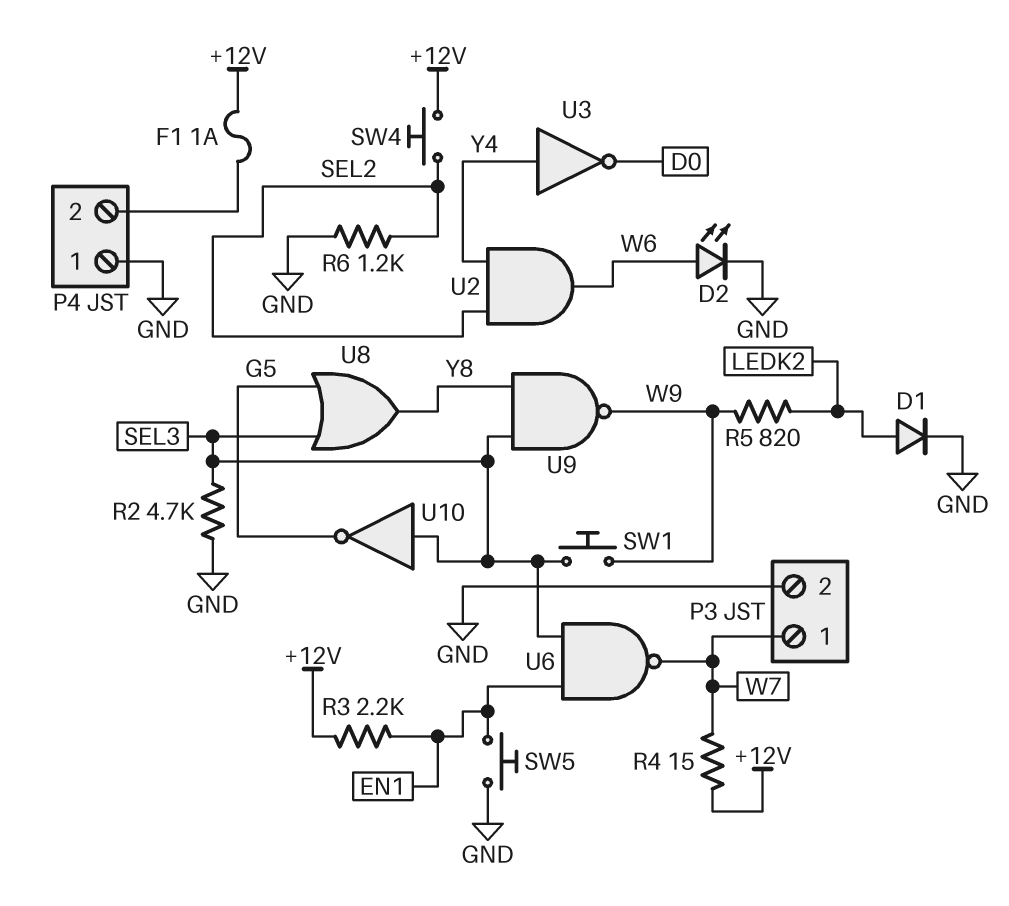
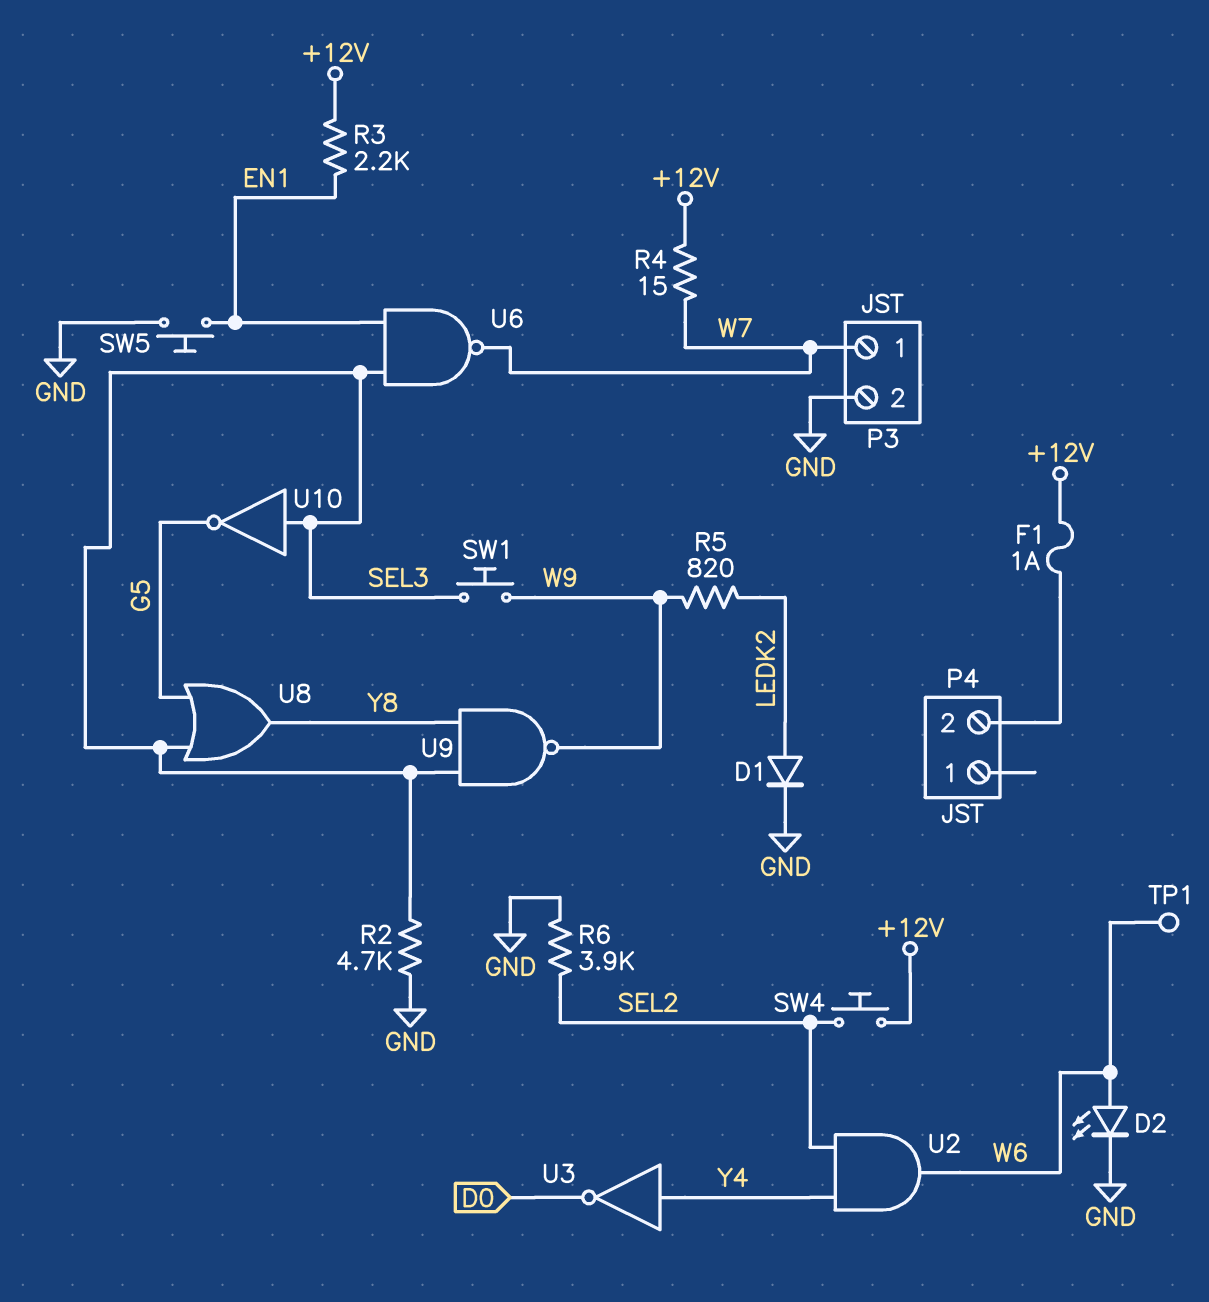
P4 pin 1: GND -> none
R6: 1.2k (GND, SEL2) -> 3.9k (GND, SEL2)
TP1: none -> test point (W6)

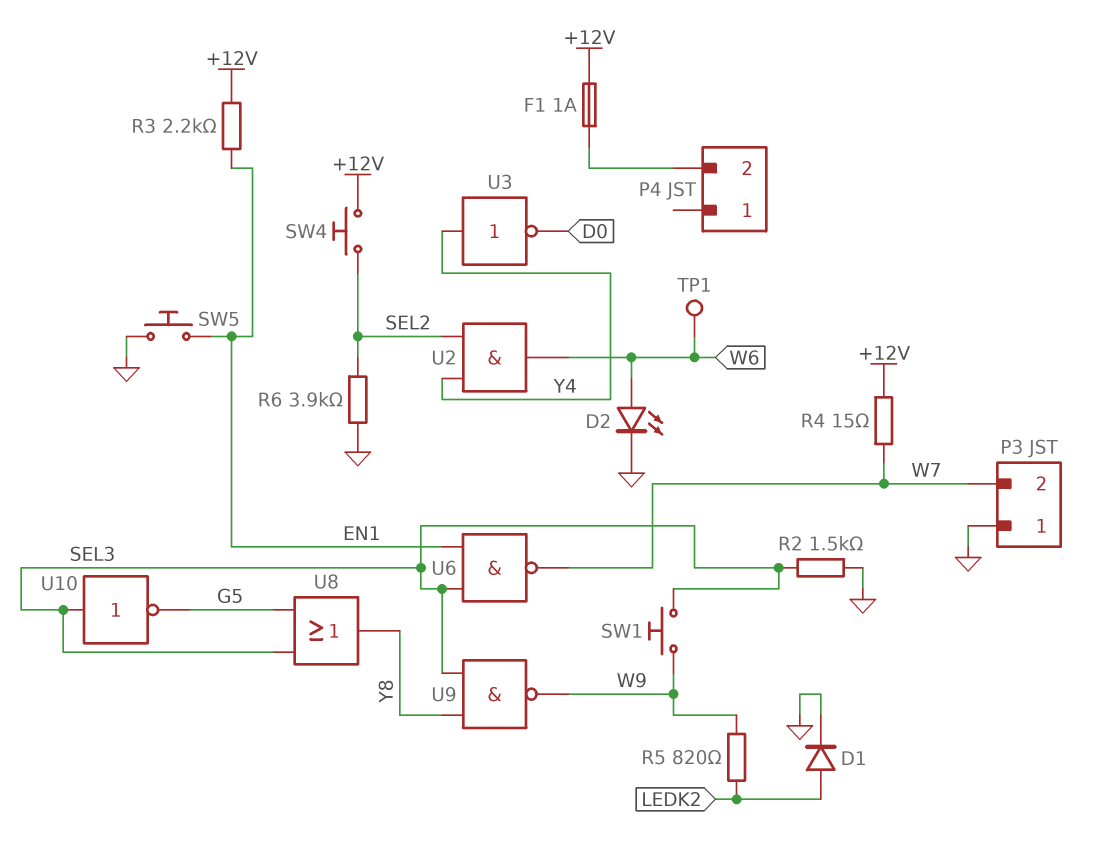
P3 pin 1: W7 -> GND
P3 pin 2: GND -> W7
R2: 4.7k (GND, SEL3) -> 1.5k (GND, SEL3)

